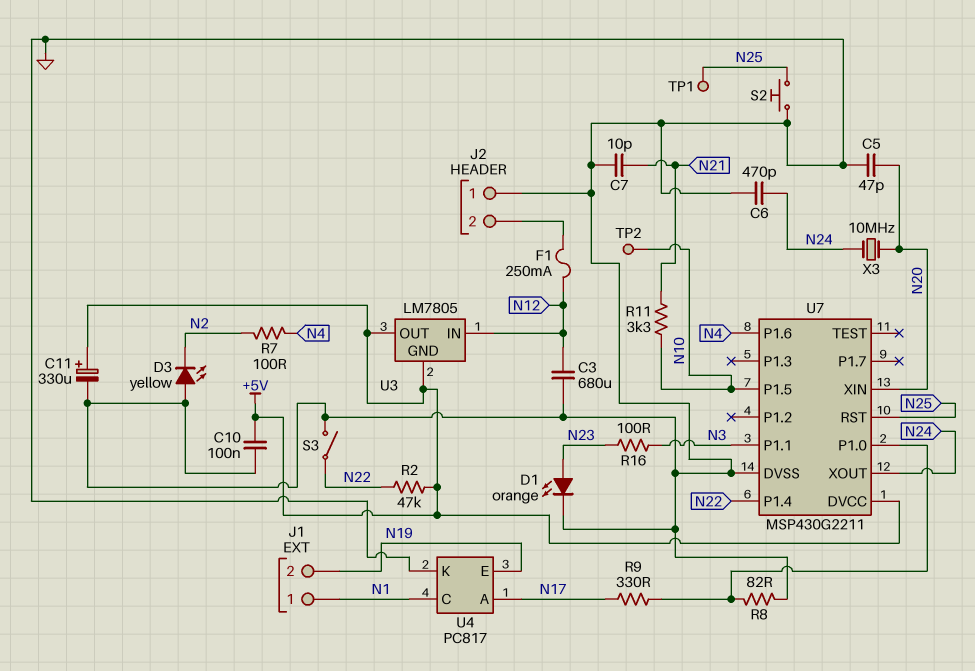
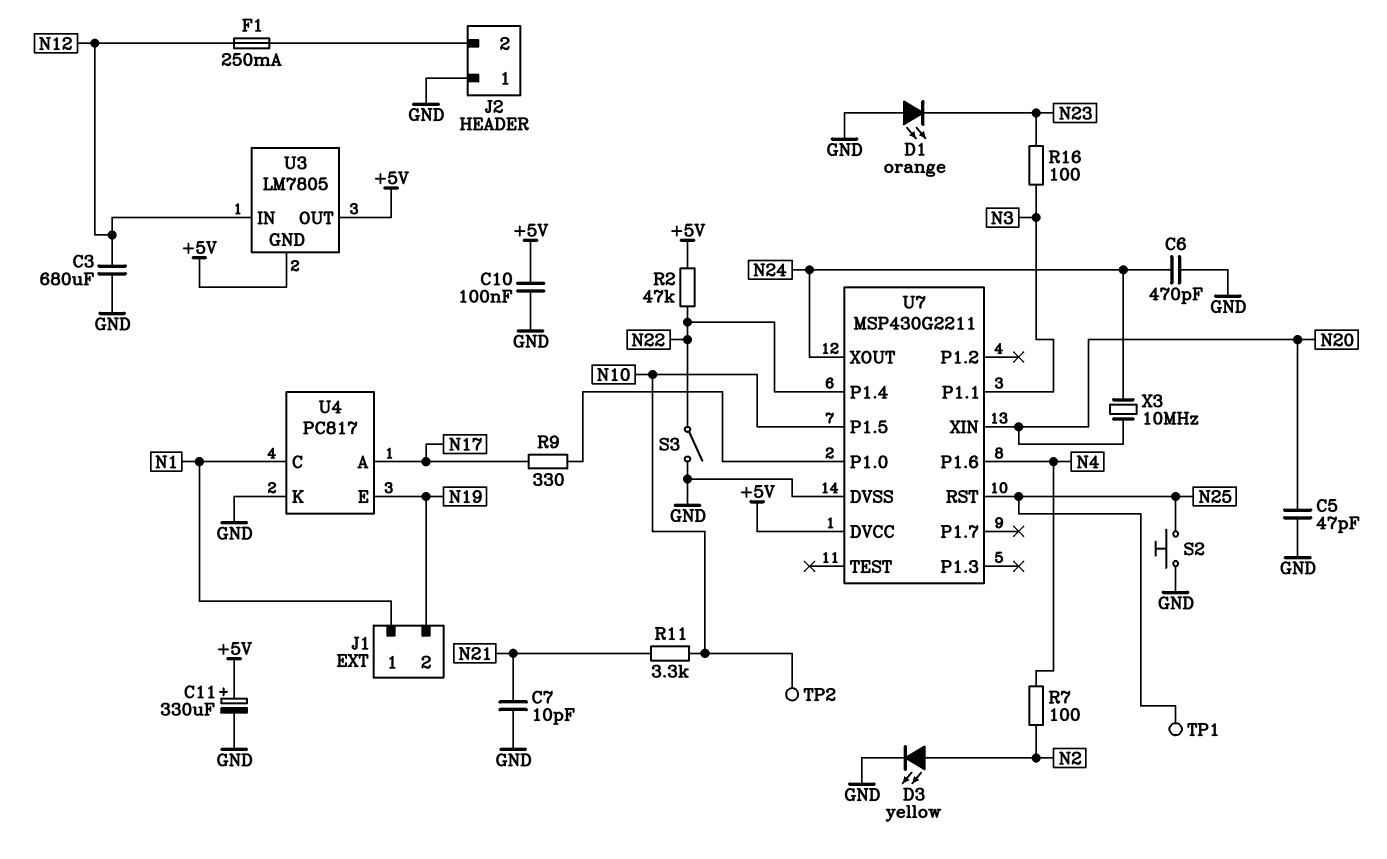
D1: LED orange (A N23, K GND) -> LED orange (A GND, K N23)
D3: LED yellow (A GND, K N2) -> LED yellow (A N2, K GND)
R8: 82 (GND, U7/P1.0) -> none

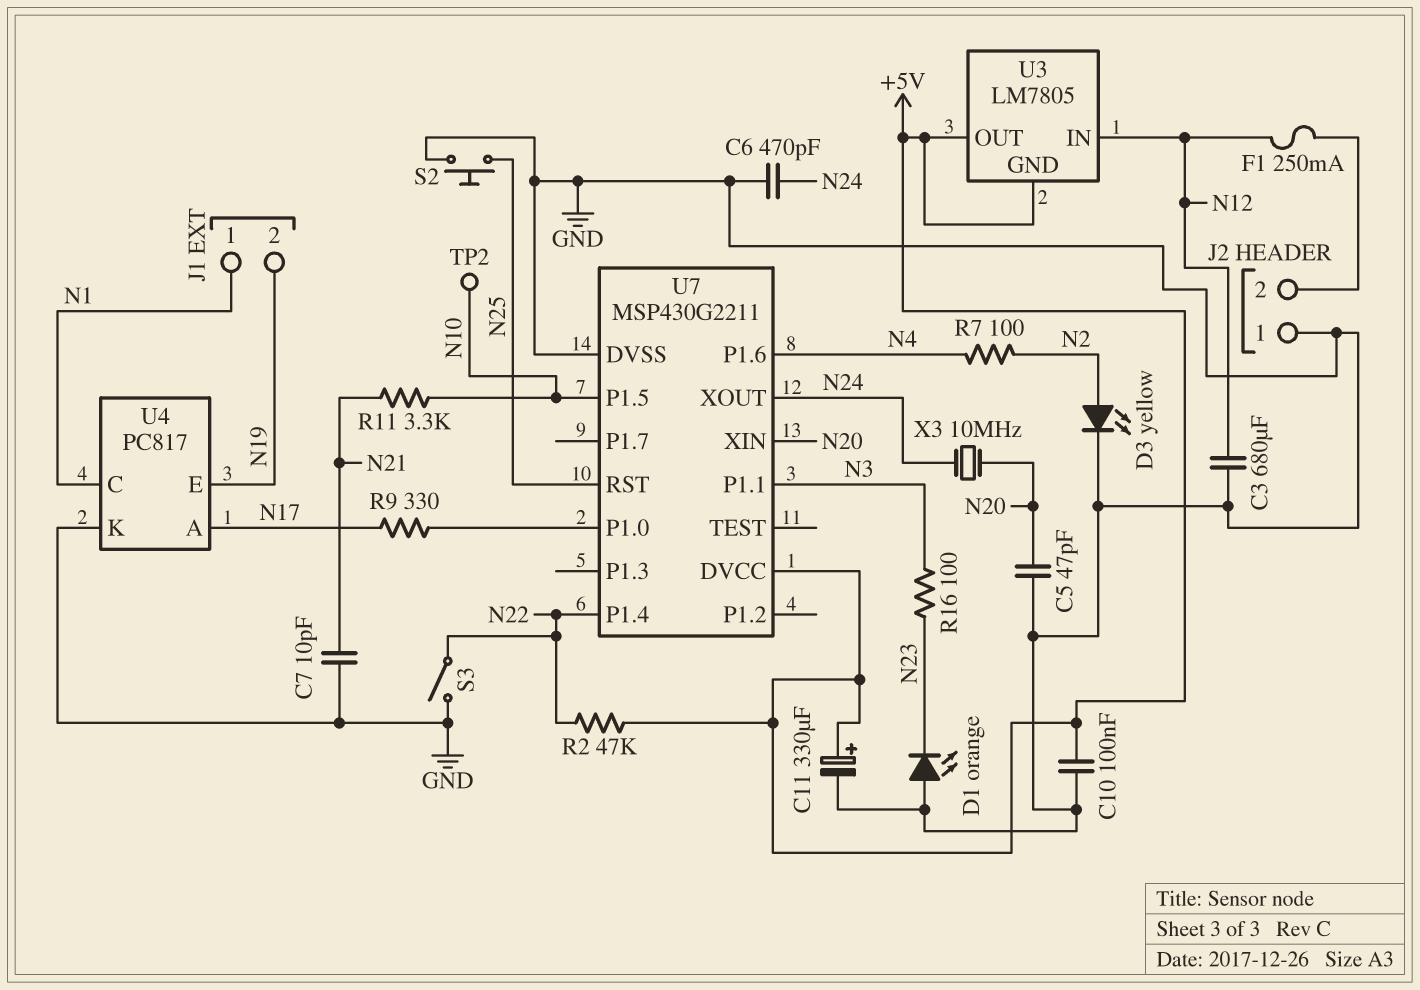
TP1: test point (N25) -> none

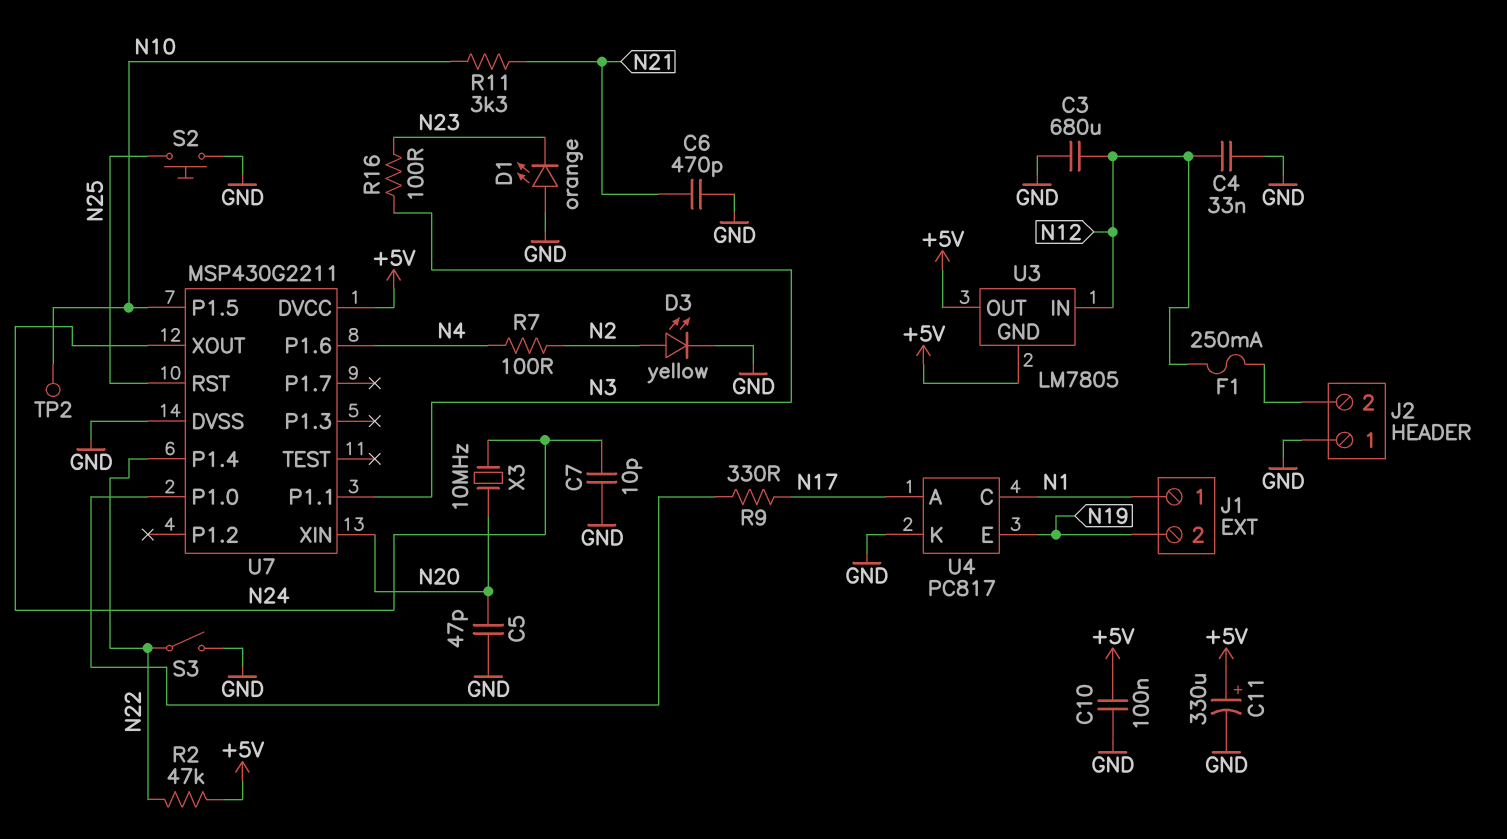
C4: none -> 33nF (GND, N12)
C6: 470pF (GND, N24) -> 470pF (GND, N21)
C7: 10pF (GND, N21) -> 10pF (GND, N24)

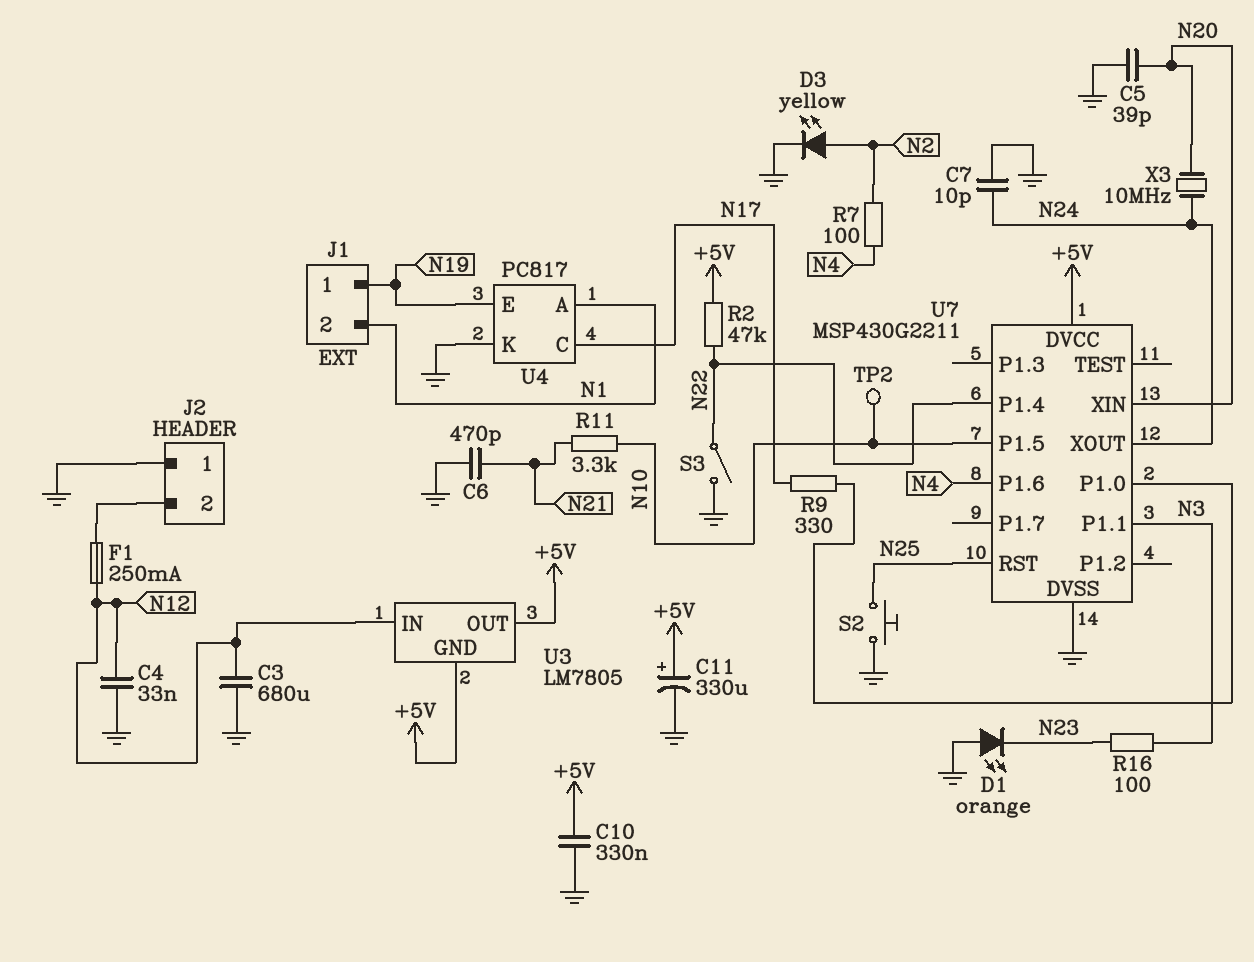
C5: 47pF (GND, N20) -> 39pF (GND, N20)
C10: 100nF (+5V, GND) -> 330nF (+5V, GND)
J1 pin 1: N1 -> N19
J1 pin 2: N19 -> N1
U4 pin A: N17 -> N1
U4 pin C: N1 -> N17

